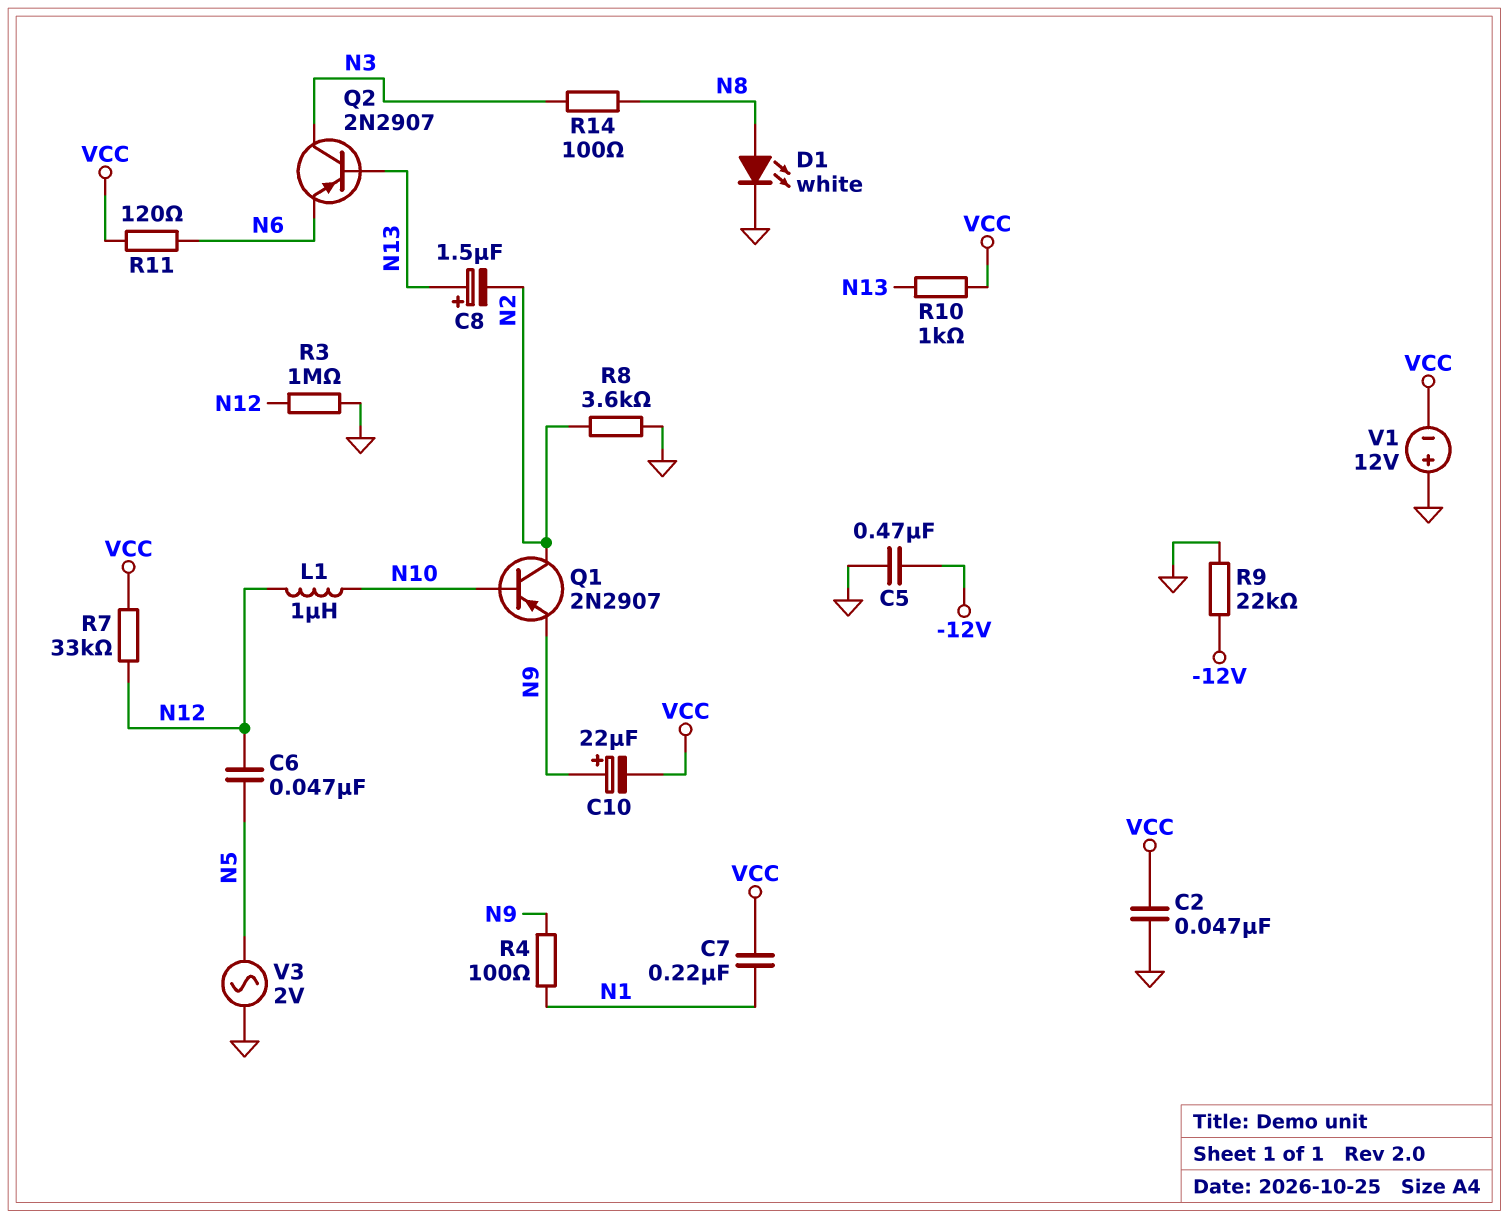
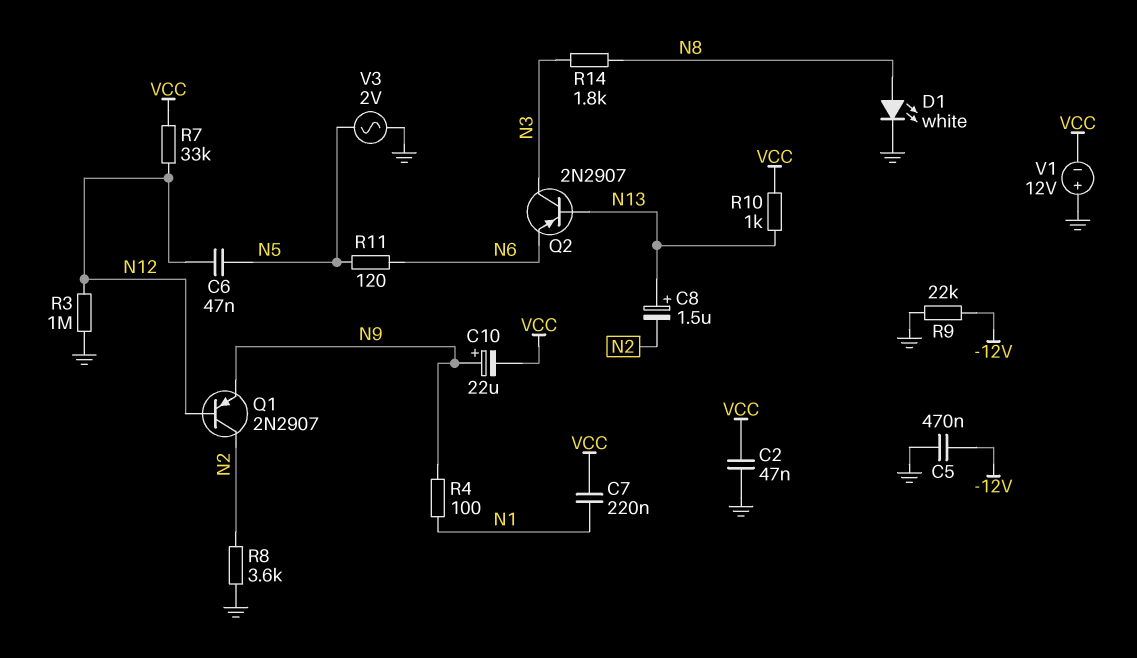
L1: 1uH (N10, N12) -> none
Q1: PNP 2N2907 (B N10, C N2, E N9) -> PNP 2N2907 (B N12, C N2, E N9)
R11: 120 (N6, VCC) -> 120 (N5, N6)
R14: 100 (N3, N8) -> 1.8k (N3, N8)

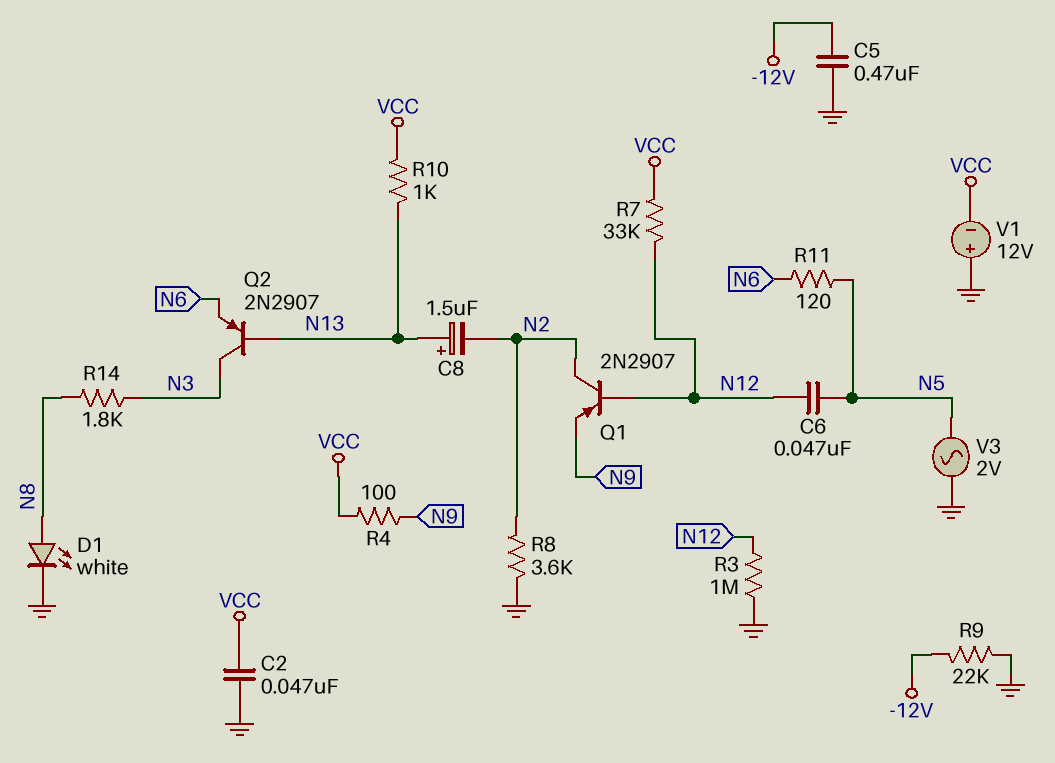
C7: 220nF (N1, VCC) -> none
C10: 22uF (plus N9, minus VCC) -> none
R4: 100 (N1, N9) -> 100 (N9, VCC)

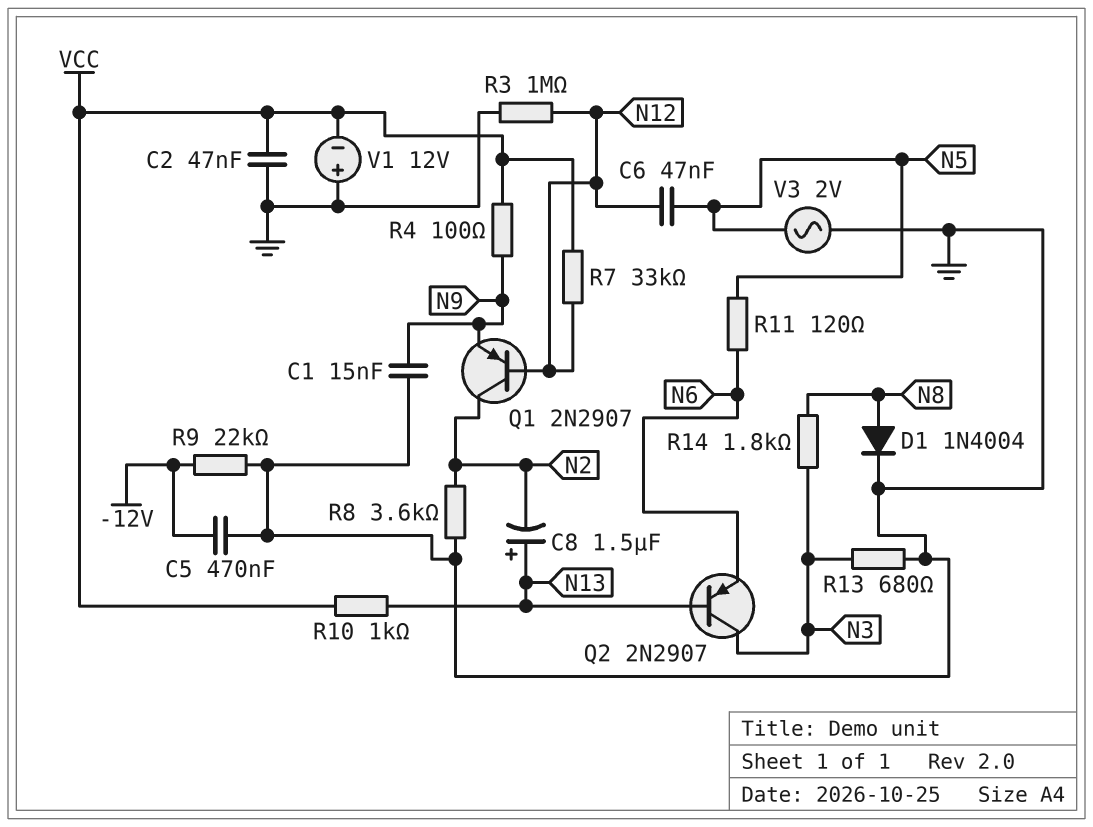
C1: none -> 15nF (GND, N9)
D1: LED white (A N8, K GND) -> diode 1N4004 (A N8, K GND)
R13: none -> 680 (GND, N3)

